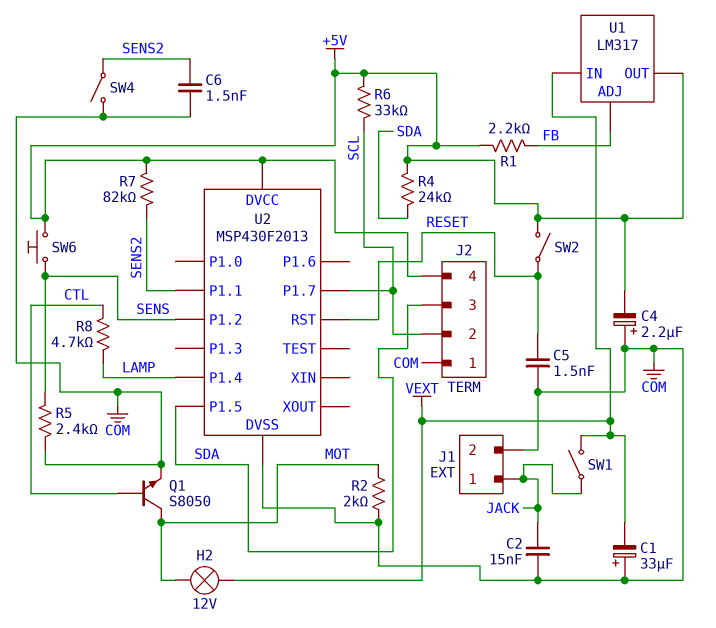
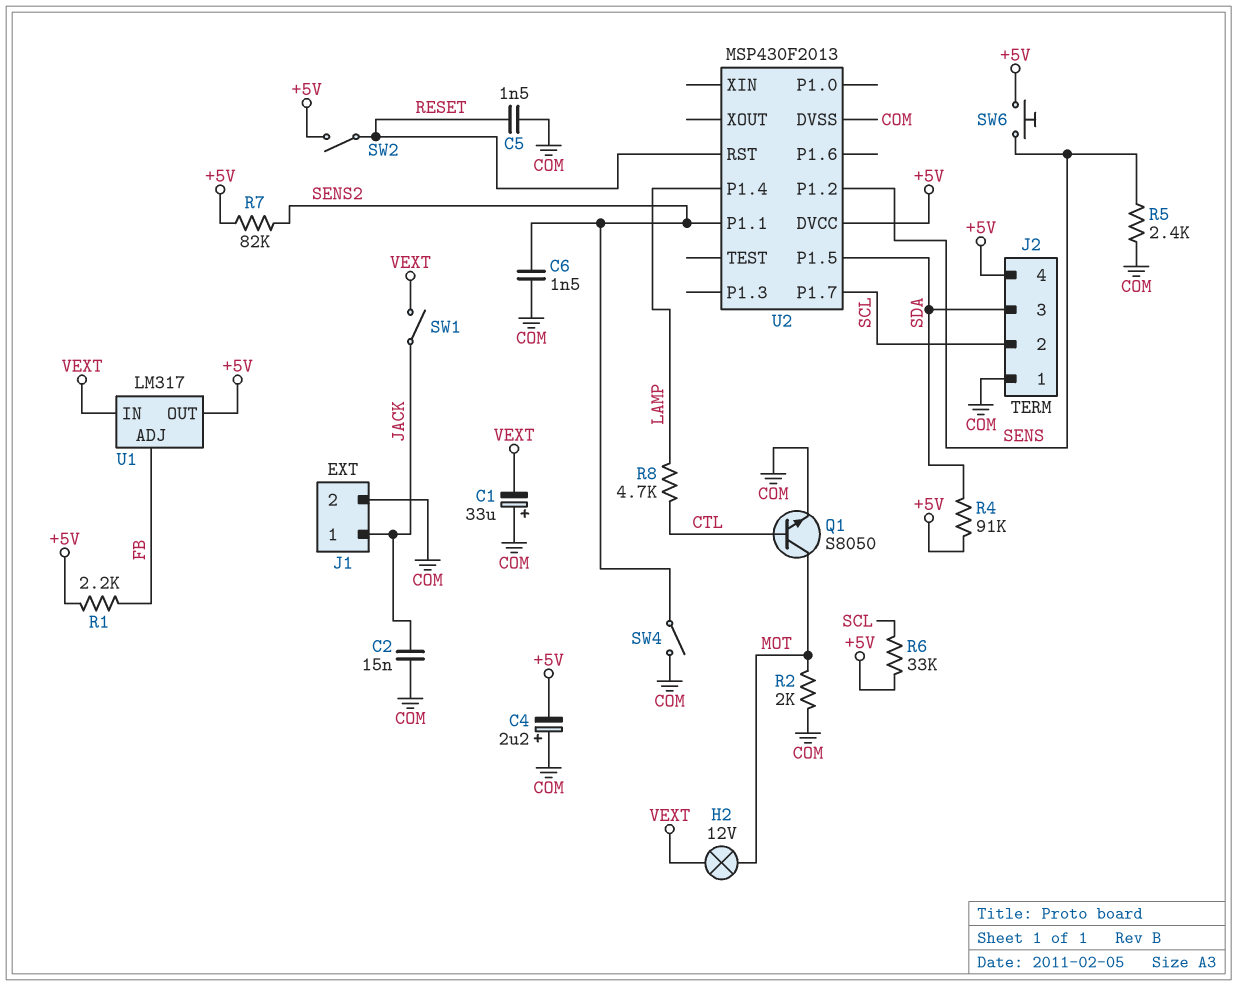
R4: 24k (+5V, SDA) -> 91k (+5V, SDA)

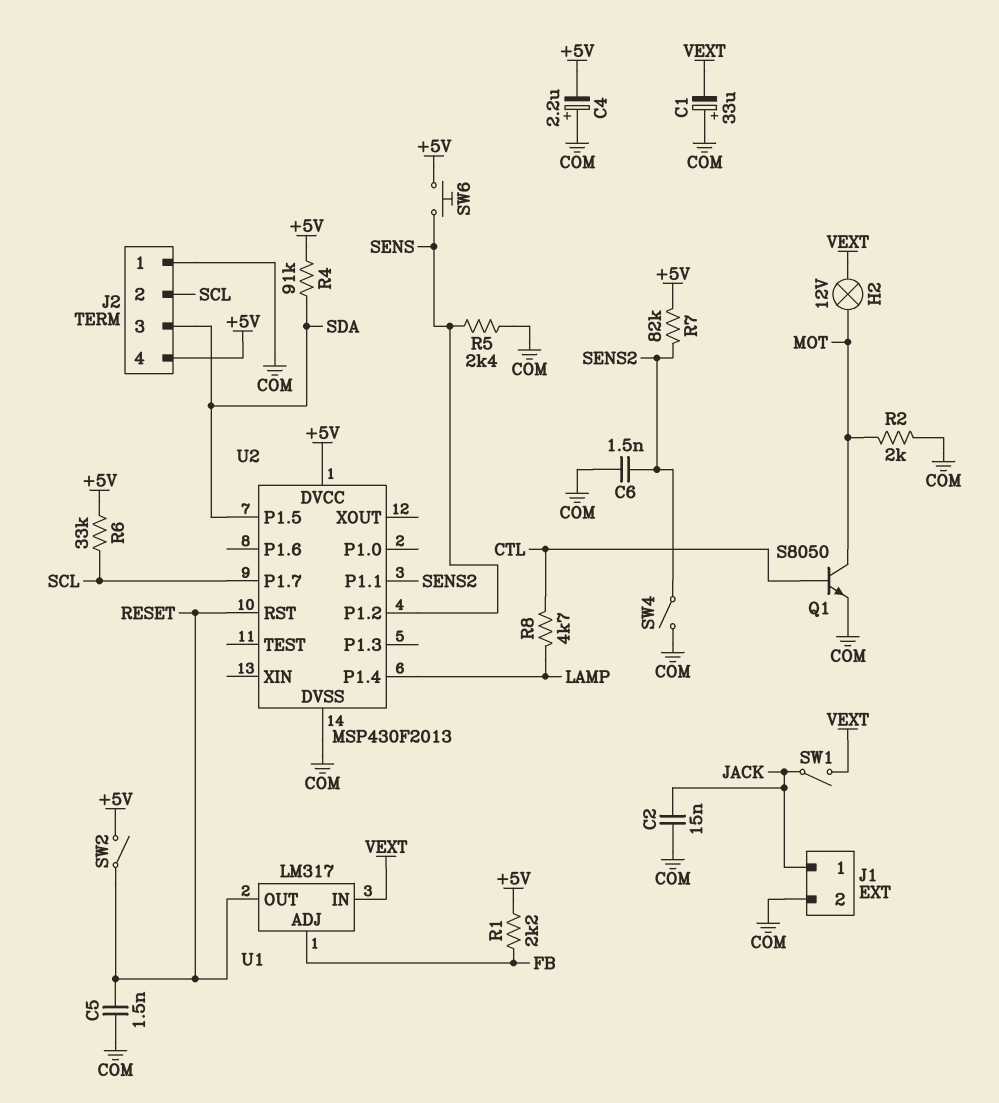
U1 pin OUT: +5V -> RESET

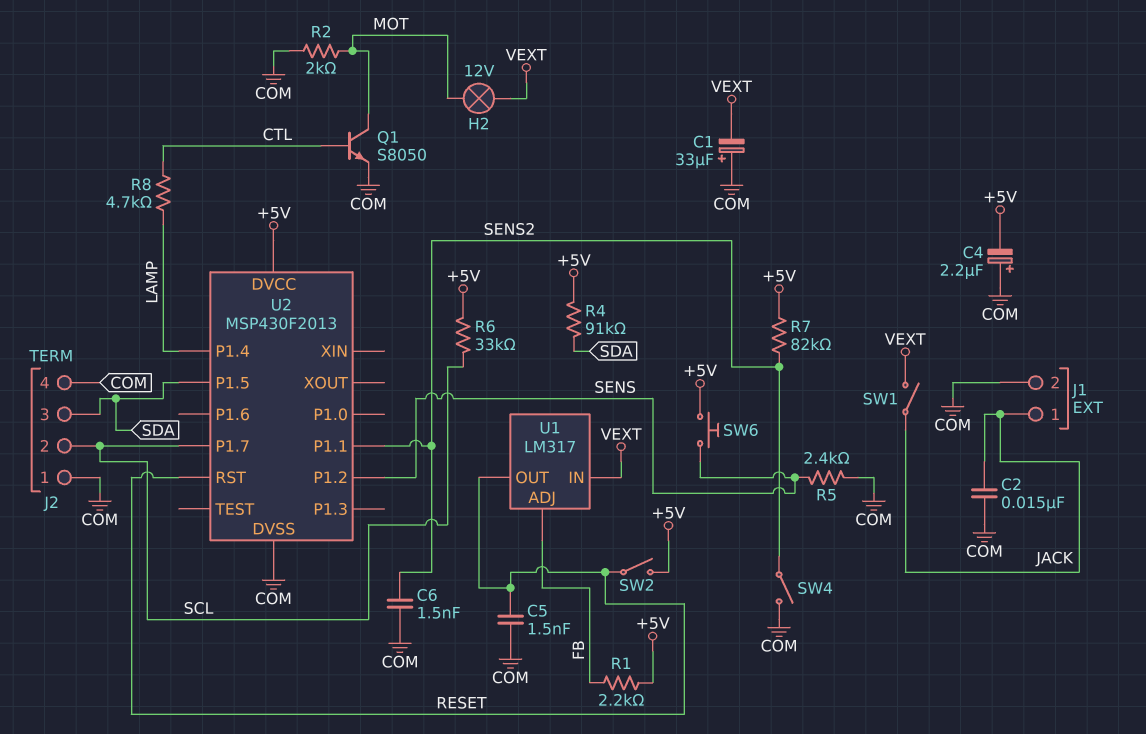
J2 pin 4: +5V -> COM

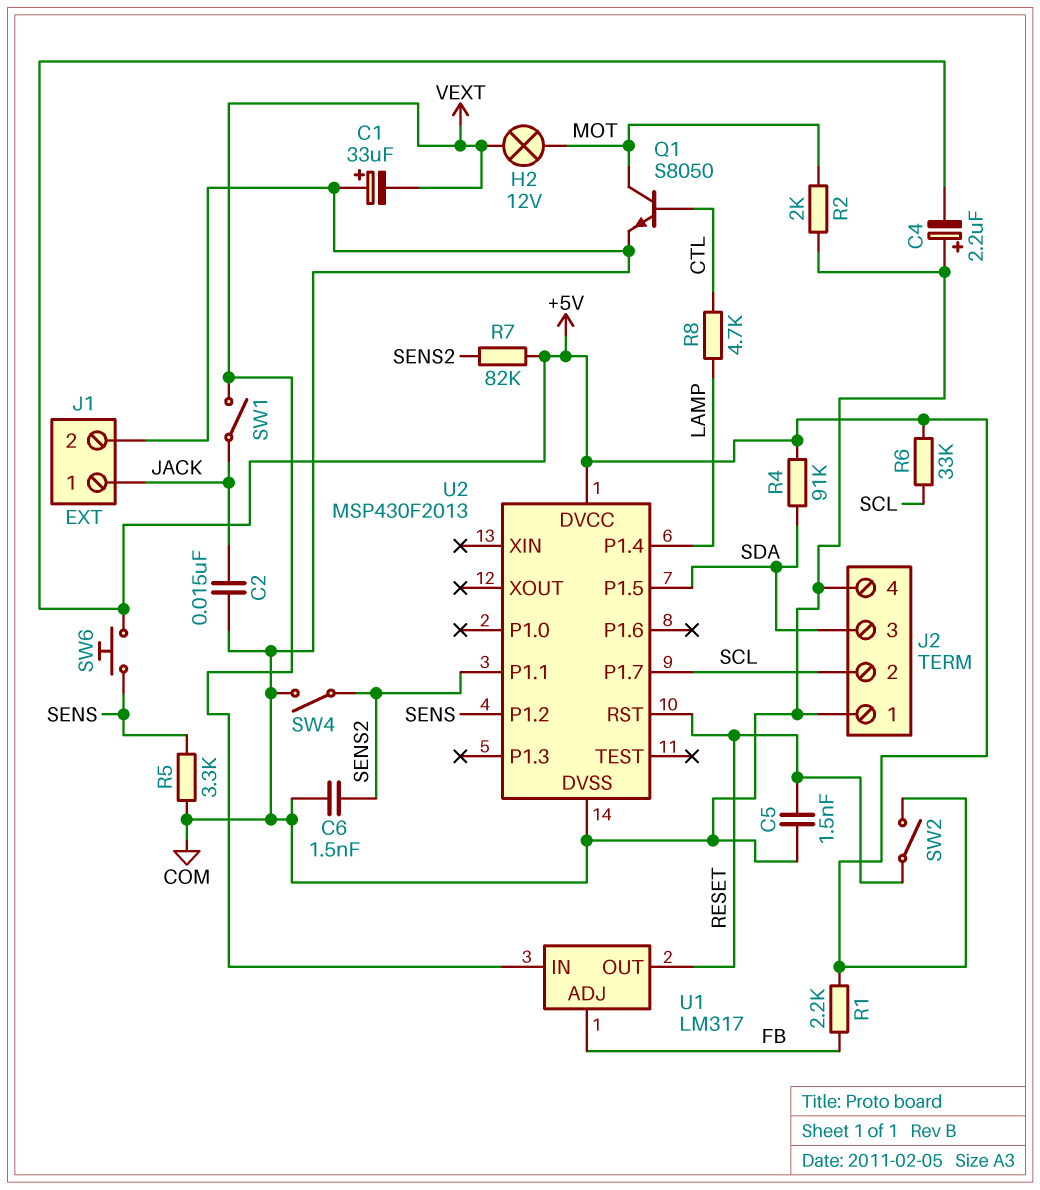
R5: 2.4k (COM, SENS) -> 3.3k (COM, SENS)

